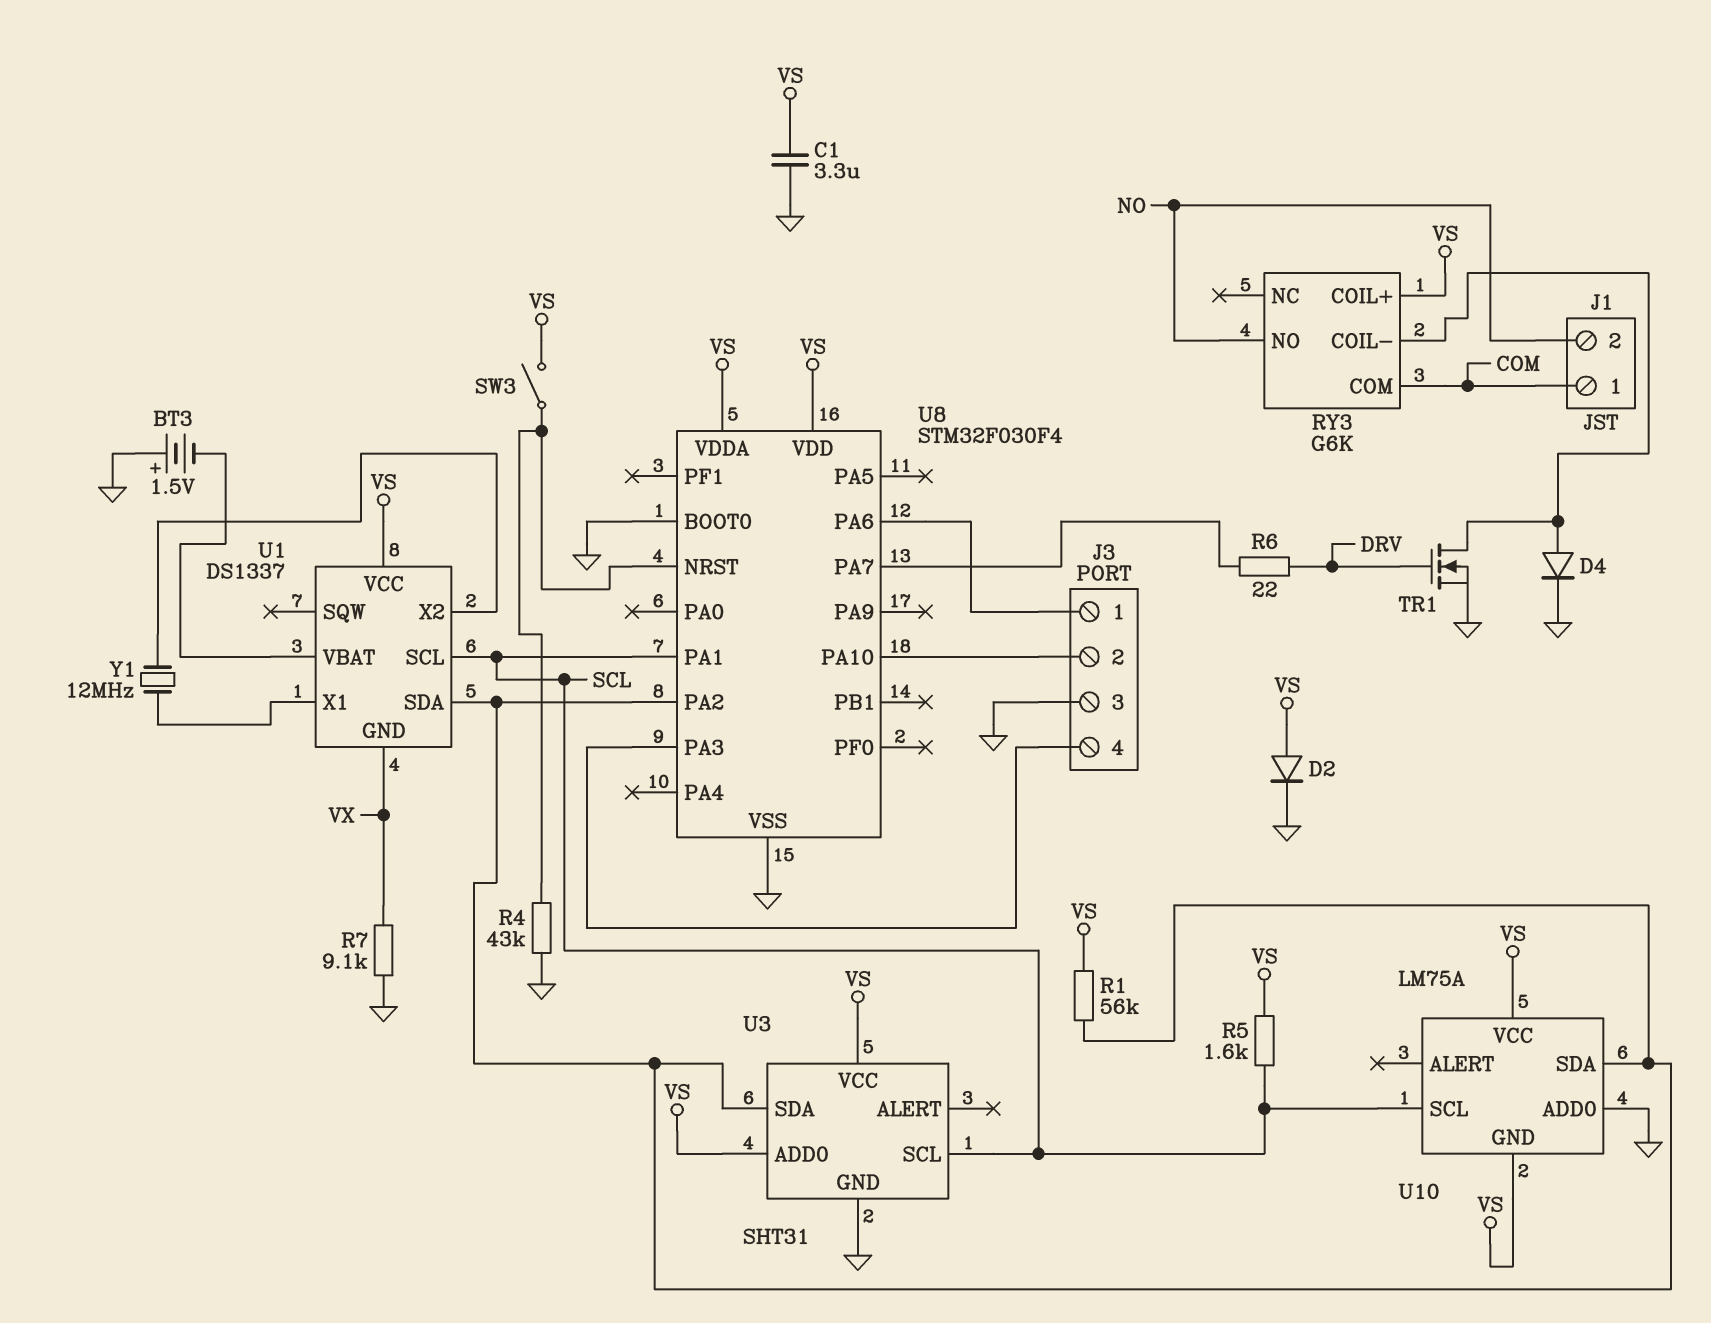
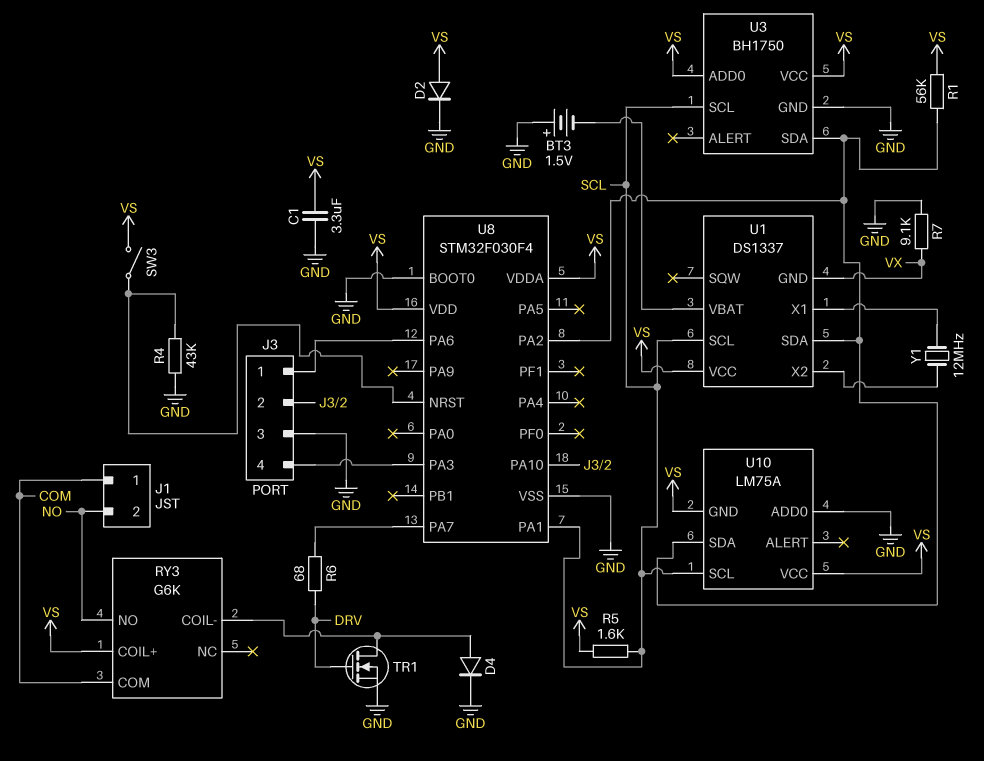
R6: 22 (DRV, U8/PA7) -> 68 (DRV, U8/PA7)
U3: SHT31 -> BH1750

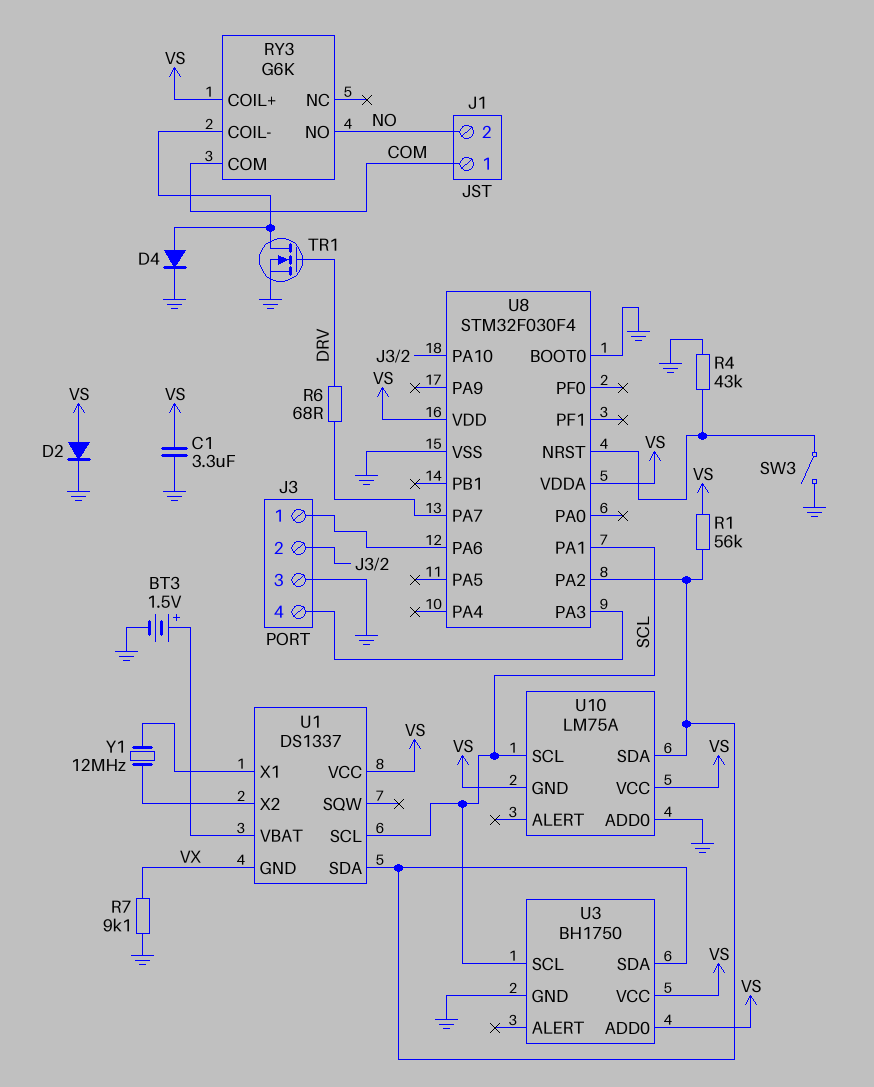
BT3: 1.5V (plus GND, minus U1/VBAT) -> 1.5V (plus U1/VBAT, minus GND)
R5: 1.6k (SCL, VS) -> none
SW3: switch (U8/NRST, VS) -> switch (GND, U8/NRST)

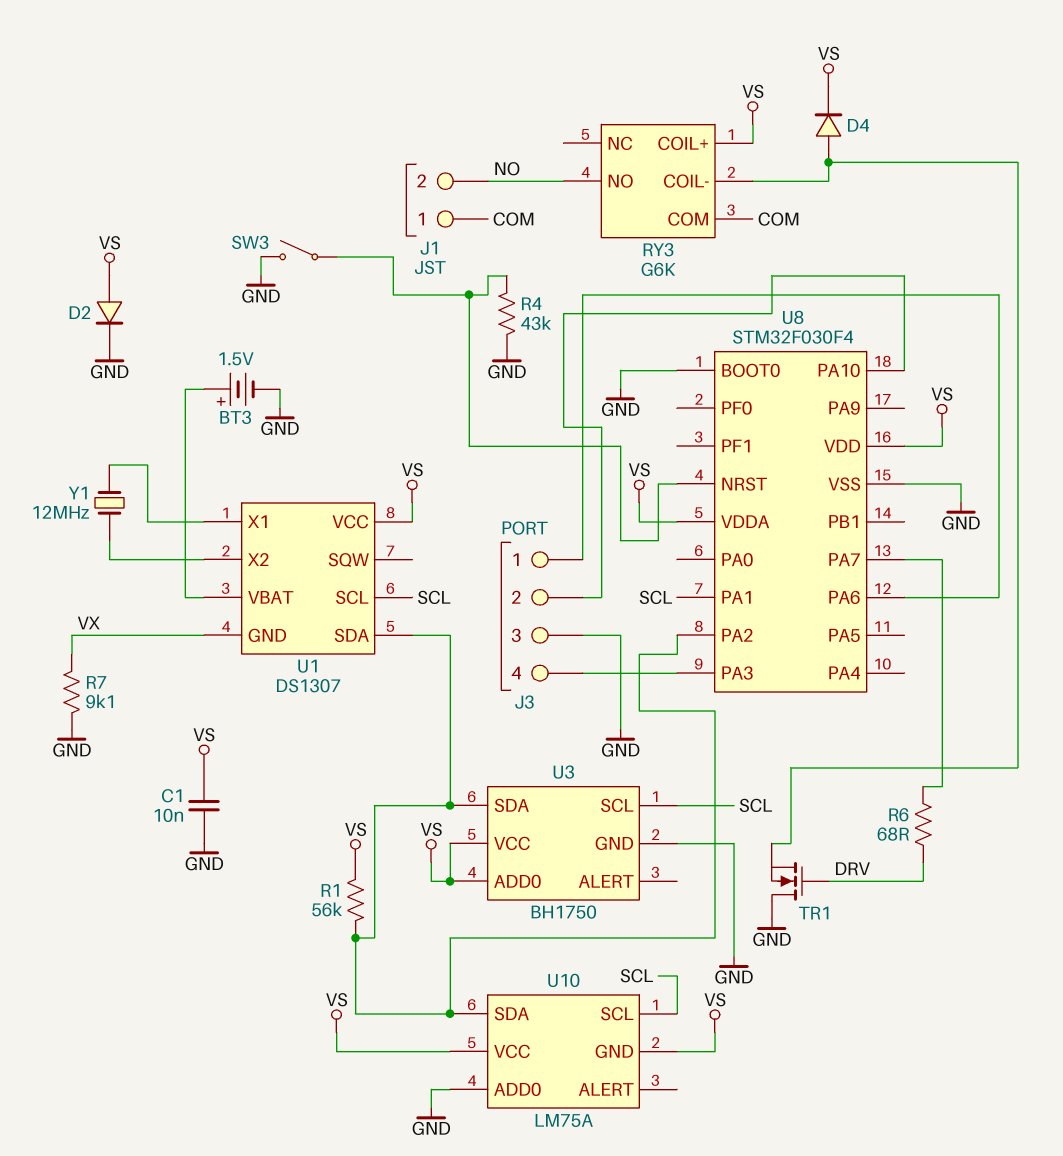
C1: 3.3uF (GND, VS) -> 10nF (GND, VS)
D4: diode (A RY3/COIL-, K GND) -> diode (A RY3/COIL-, K VS)
TR1: NMOS (G DRV, D RY3/COIL-, S GND) -> NMOS (G DRV, D GND, S RY3/COIL-)
U1: DS1337 -> DS1307

